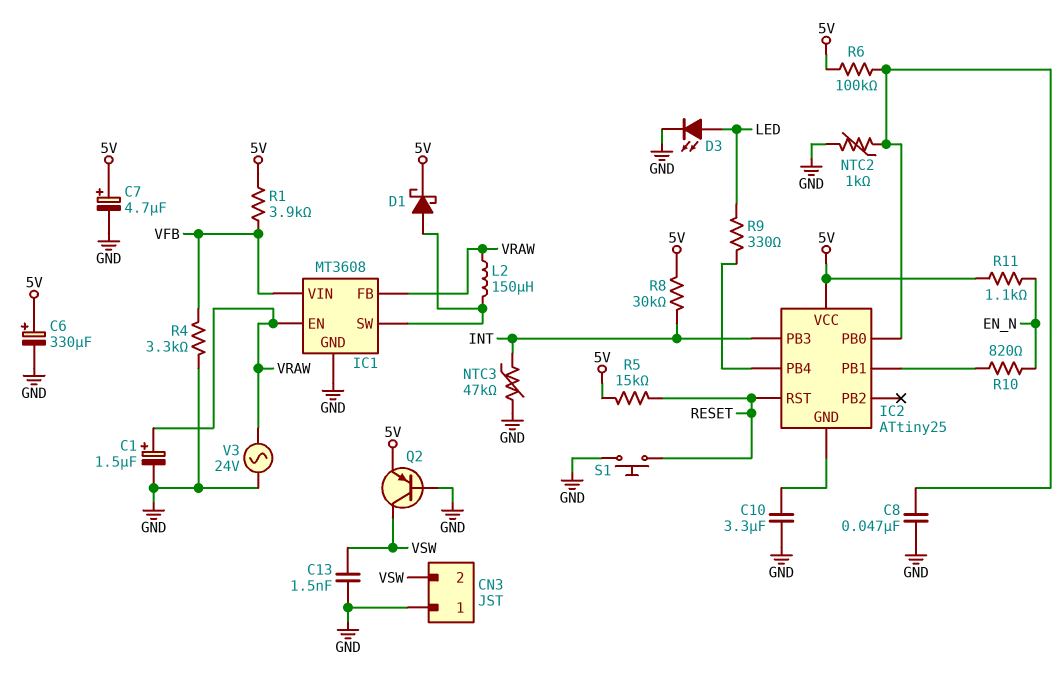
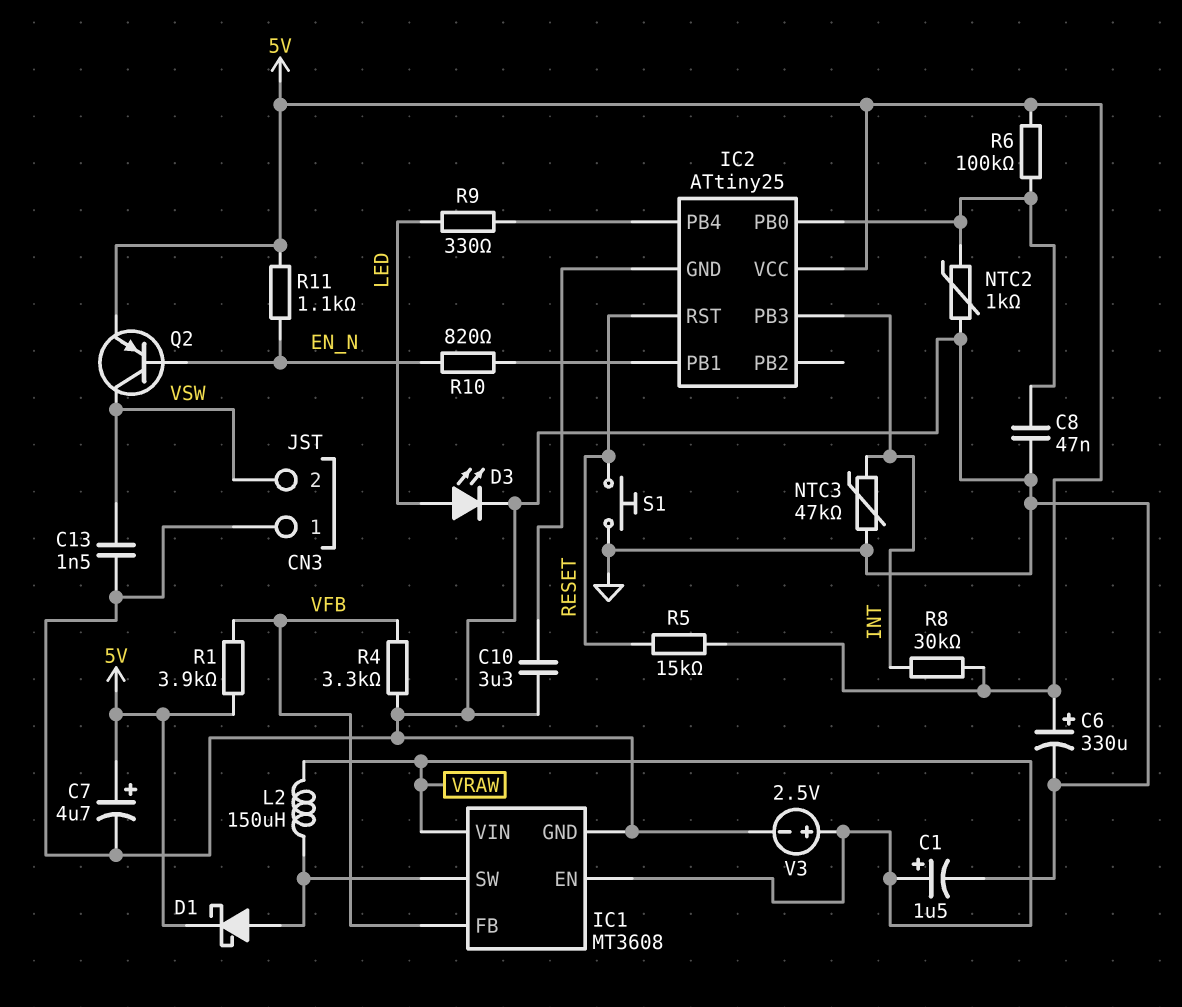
IC1 pin FB: VRAW -> VFB
IC1 pin VIN: VFB -> VRAW
Q2: PNP (B GND, C VSW, E 5V) -> PNP (B EN_N, C VSW, E 5V)
V3: AC 24V (GND, VRAW) -> 2.5V (plus VRAW, minus GND)

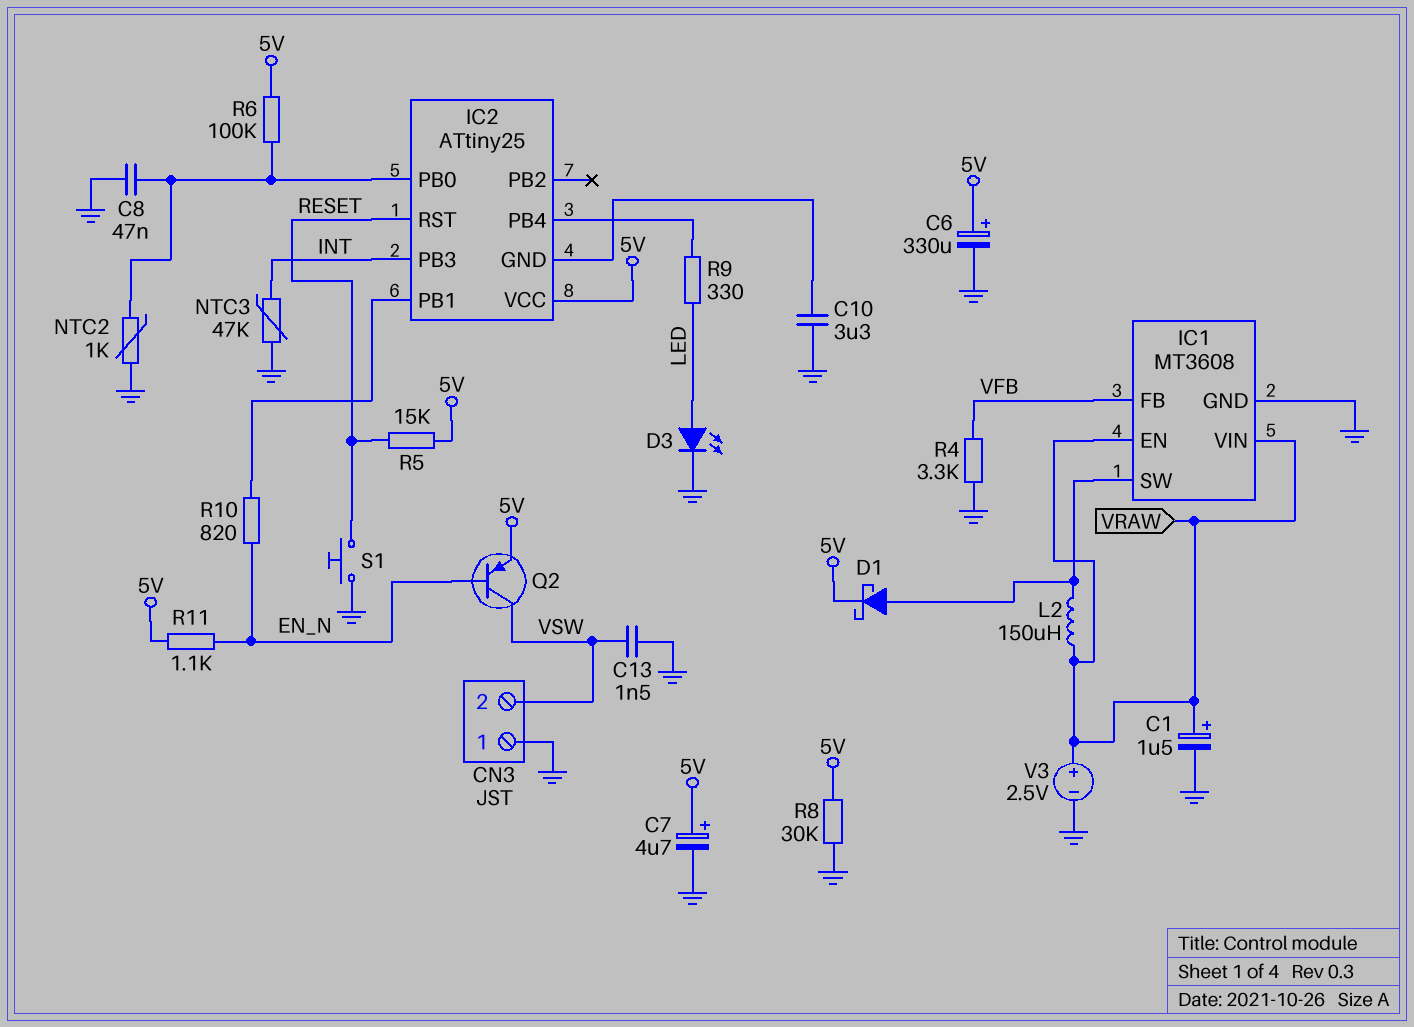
R1: 3.9k (5V, VFB) -> none
R8: 30k (5V, INT) -> 30k (5V, GND)

